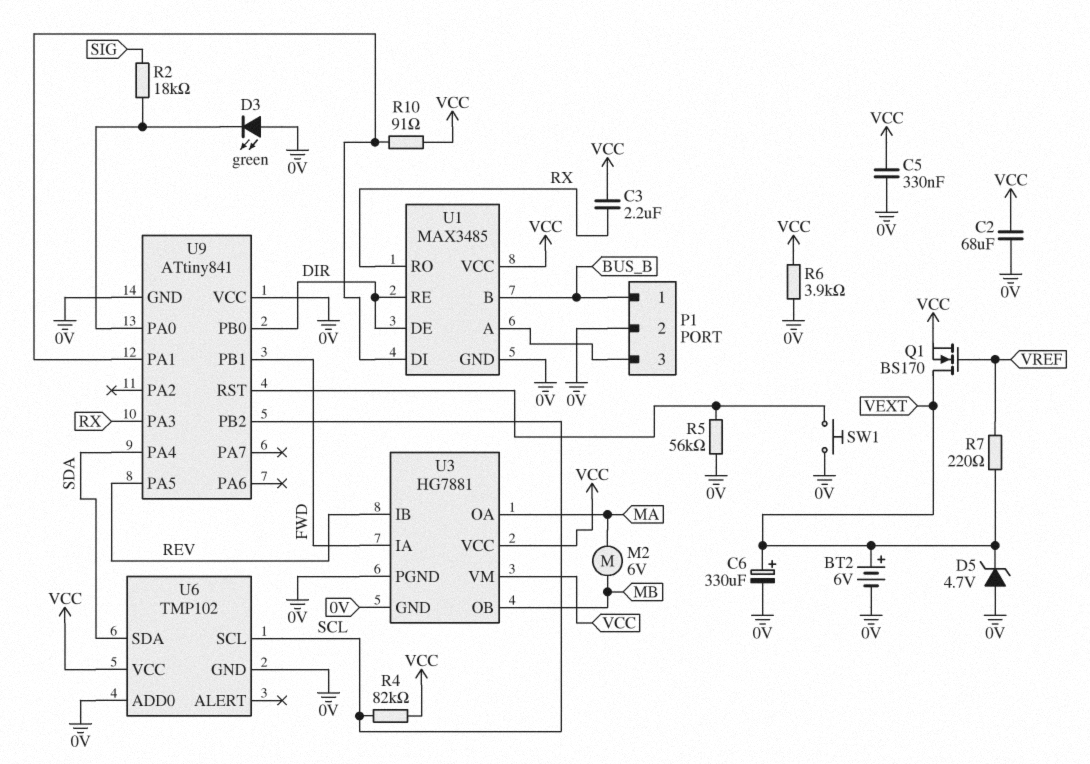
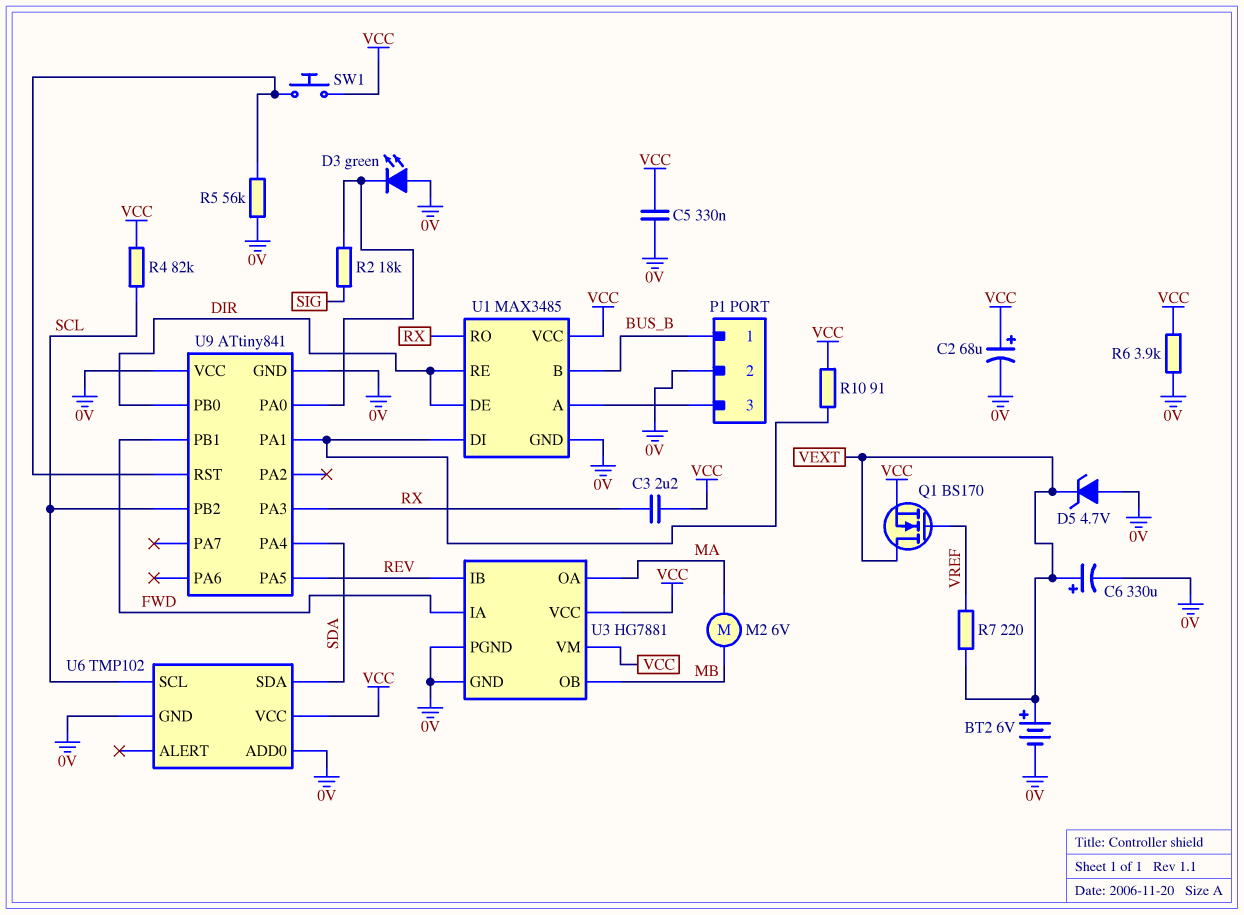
C2: 68uF (0V, VCC) -> 68uF (plus VCC, minus 0V)
SW1: button (0V, U9/RST) -> button (U9/RST, VCC)

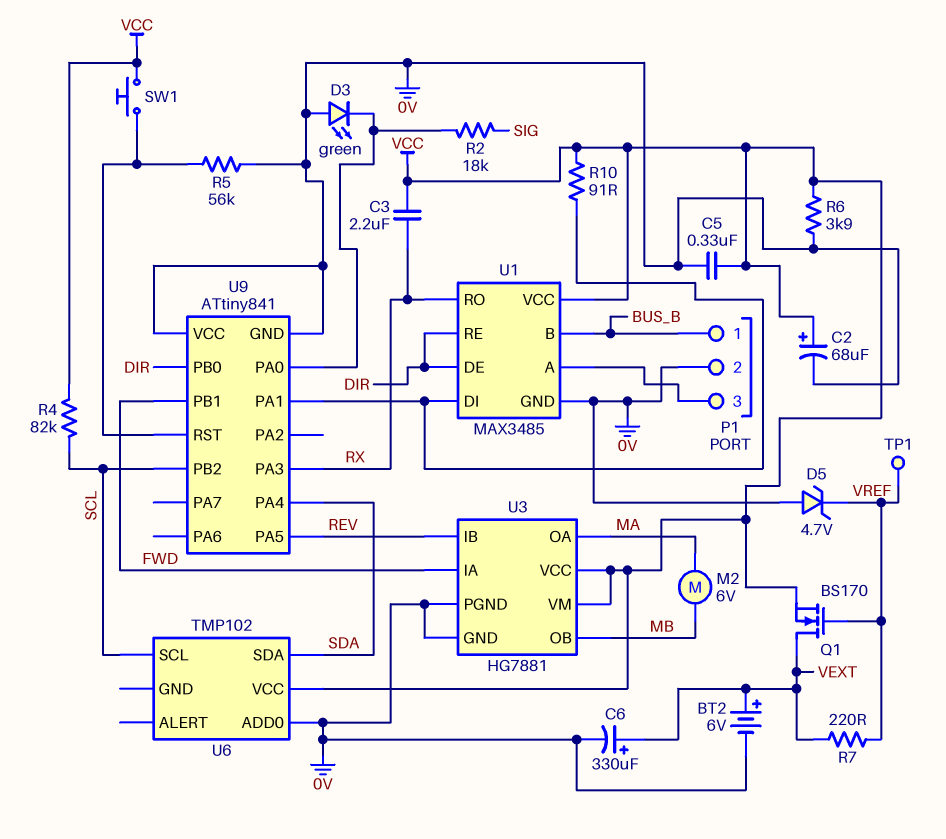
D5: zener 4.7V (A 0V, K VEXT) -> zener 4.7V (A 0V, K VREF)
TP1: none -> test point (VREF)
U6 pin GND: 0V -> none

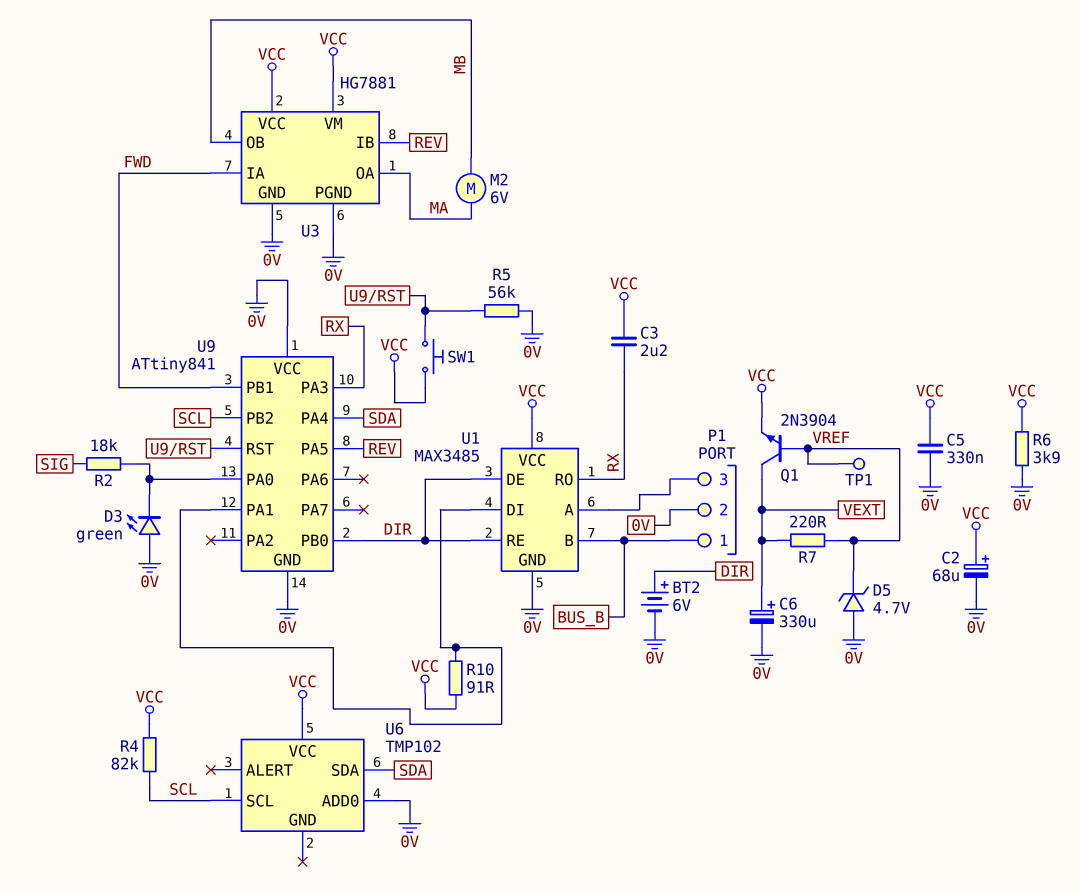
BT2: 6V (plus VEXT, minus 0V) -> 6V (plus DIR, minus 0V)
Q1: NMOS BS170 (G VREF, D VEXT, S VCC) -> NPN 2N3904 (B VREF, C VEXT, E VCC)

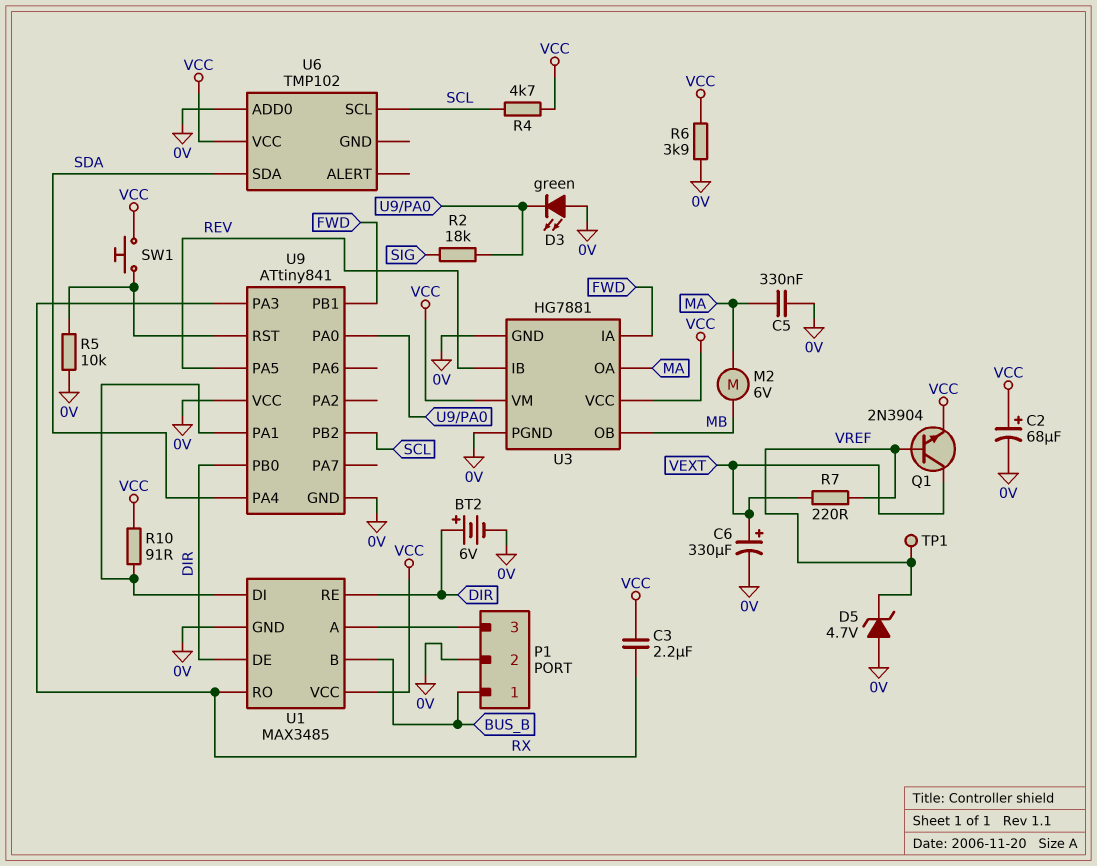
C5: 330nF (0V, VCC) -> 330nF (0V, MA)
R4: 82k (SCL, VCC) -> 4.7k (SCL, VCC)
R5: 56k (0V, U9/RST) -> 10k (0V, U9/RST)

